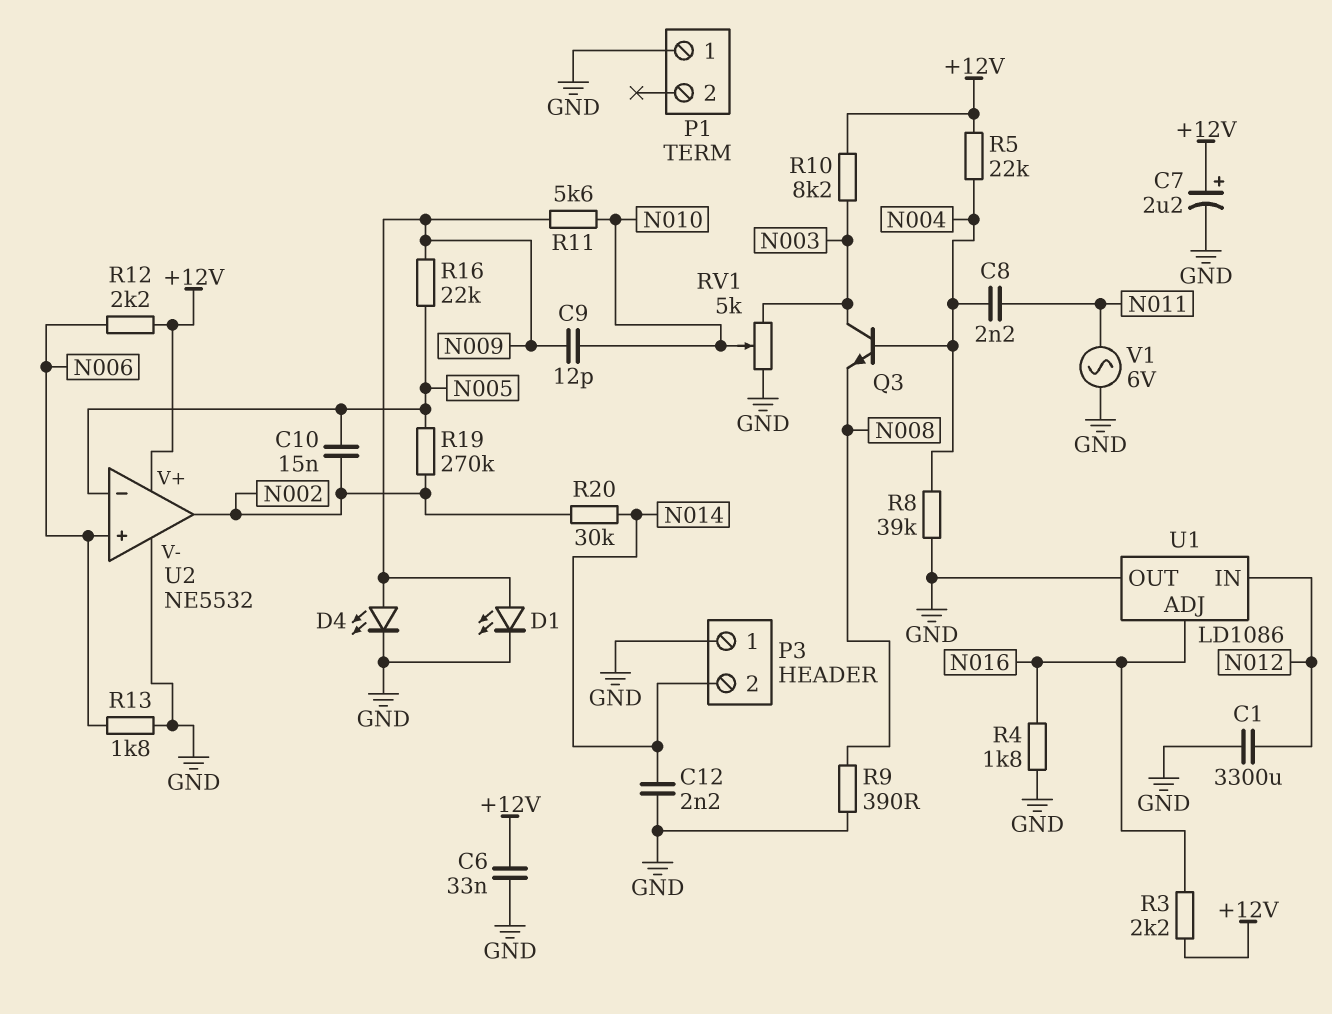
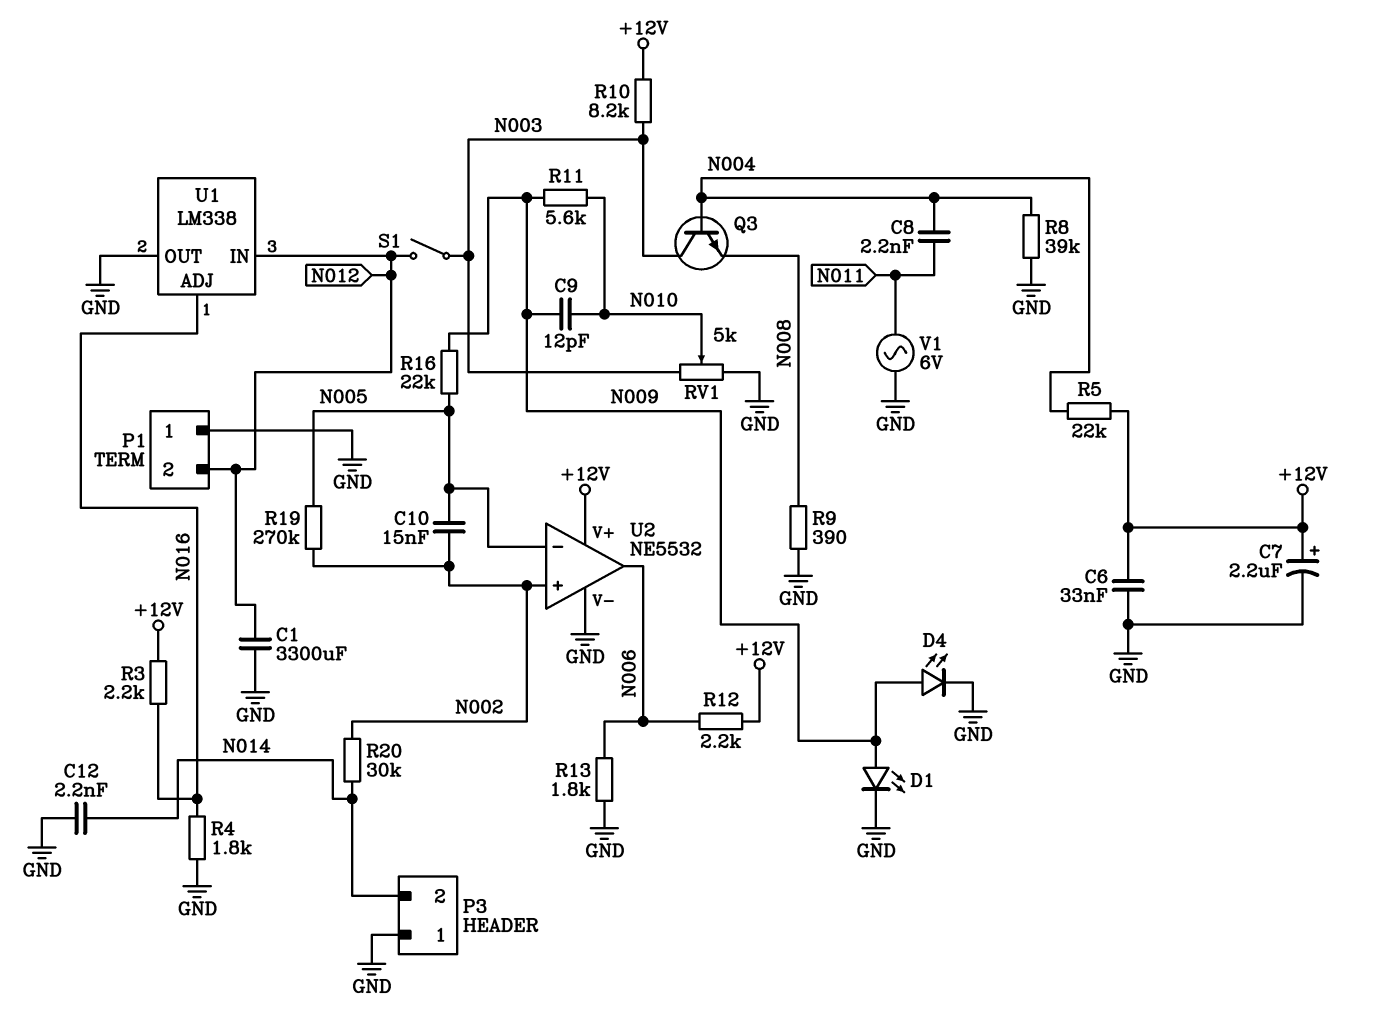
P1 pin 2: none -> N012
S1: none -> switch (N003, N012)
U1: LD1086 -> LM338
U2 pin in+: N006 -> N002
U2 pin out: N002 -> N006

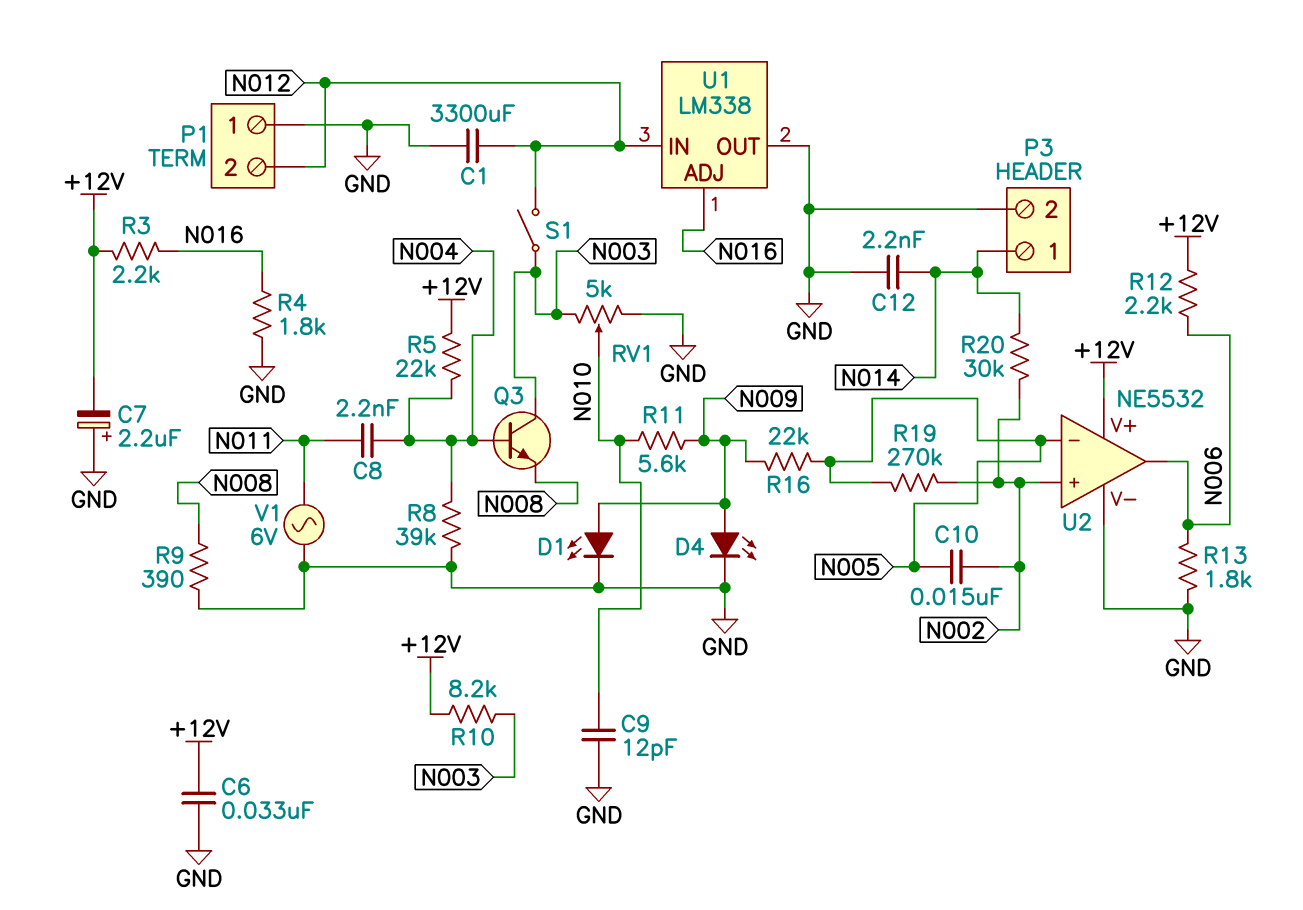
C7: 2.2uF (plus +12V, minus GND) -> 2.2uF (plus GND, minus +12V)
C9: 12pF (N009, N010) -> 12pF (GND, N010)
P3 pin 1: GND -> N014
P3 pin 2: N014 -> GND

